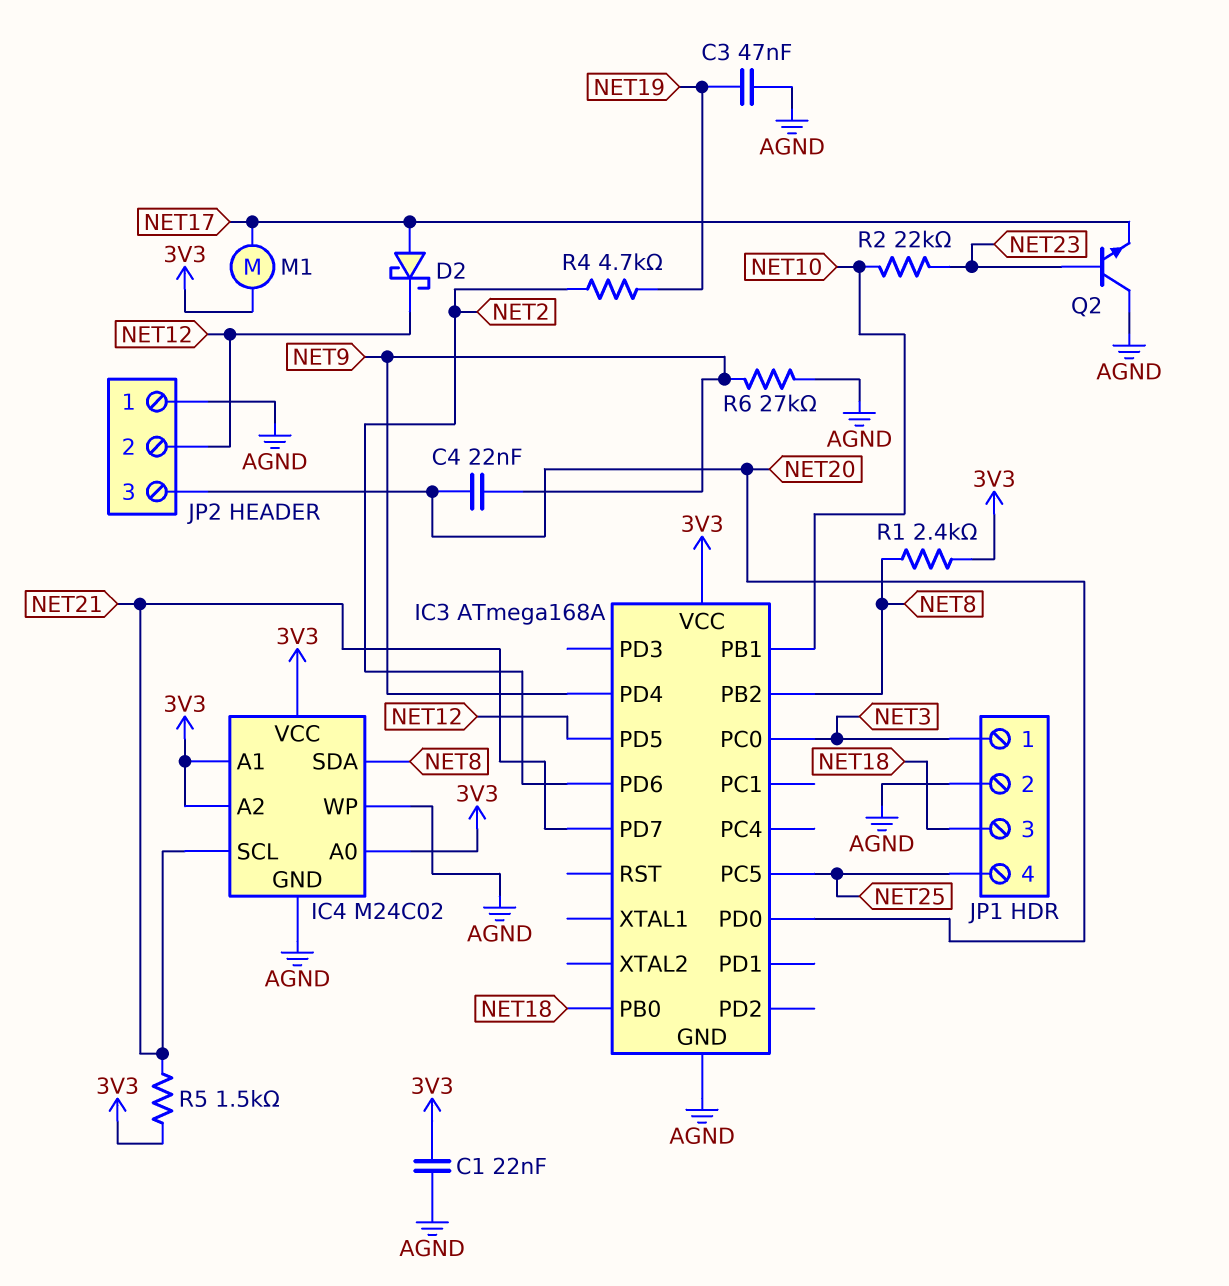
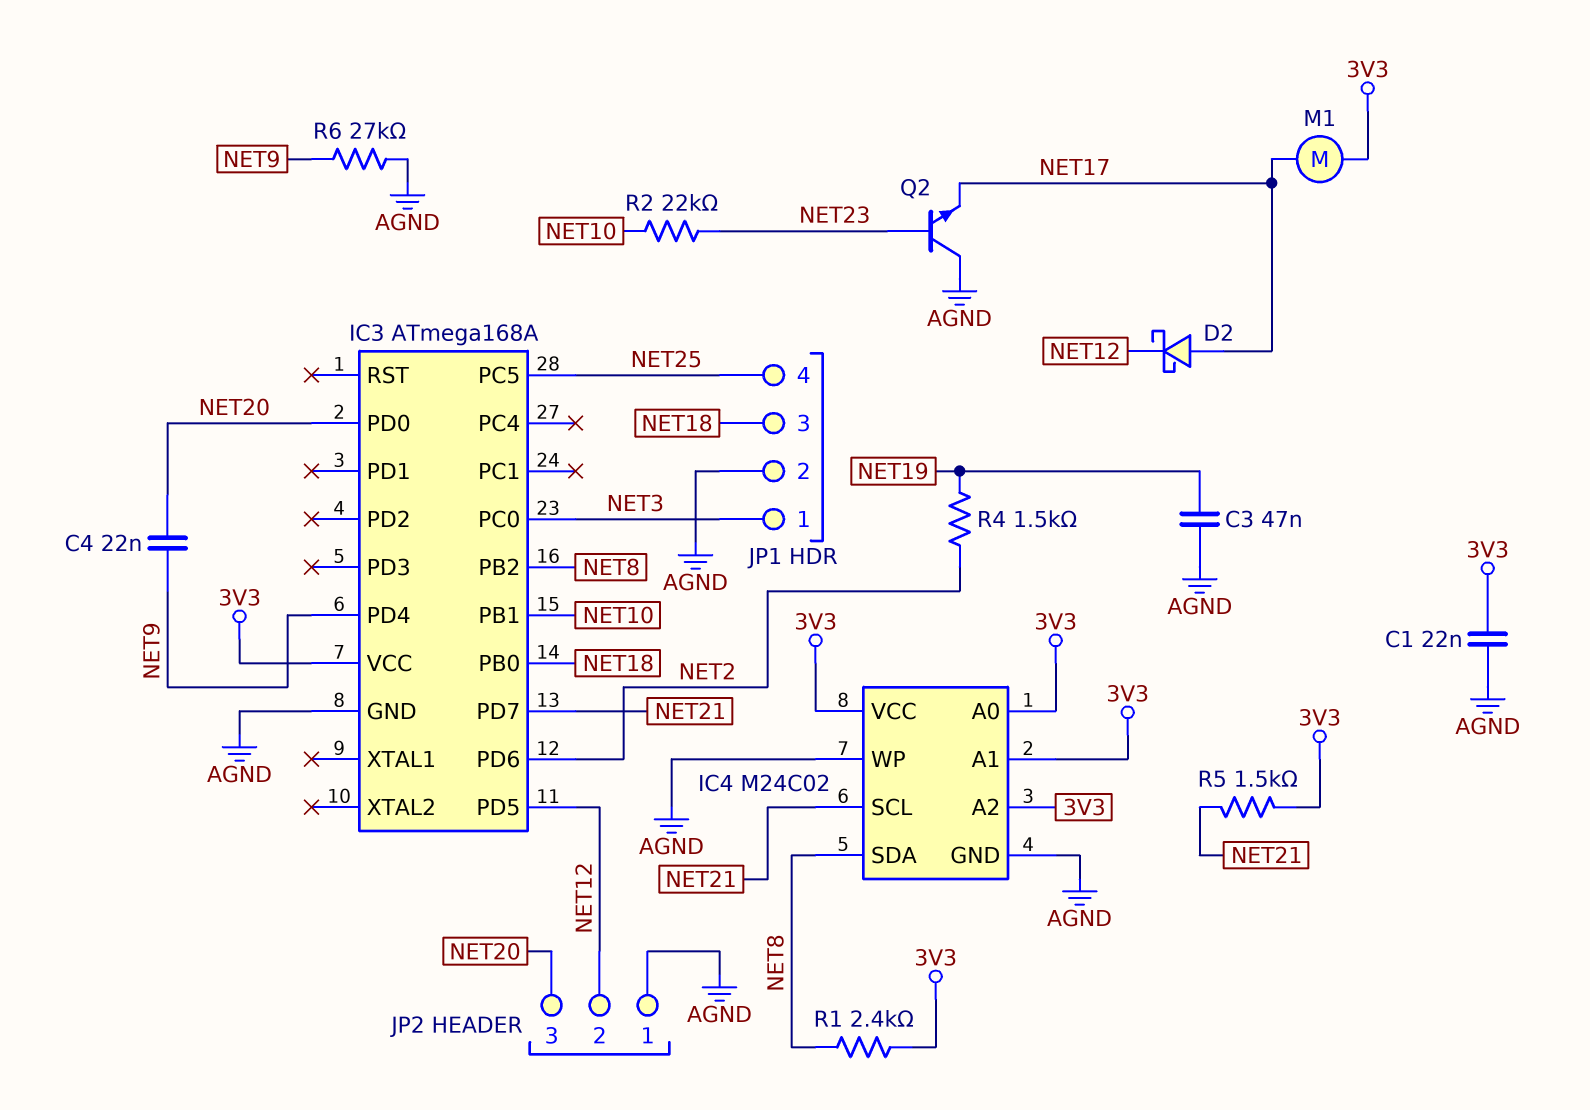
R4: 4.7k (NET2, NET19) -> 1.5k (NET2, NET19)

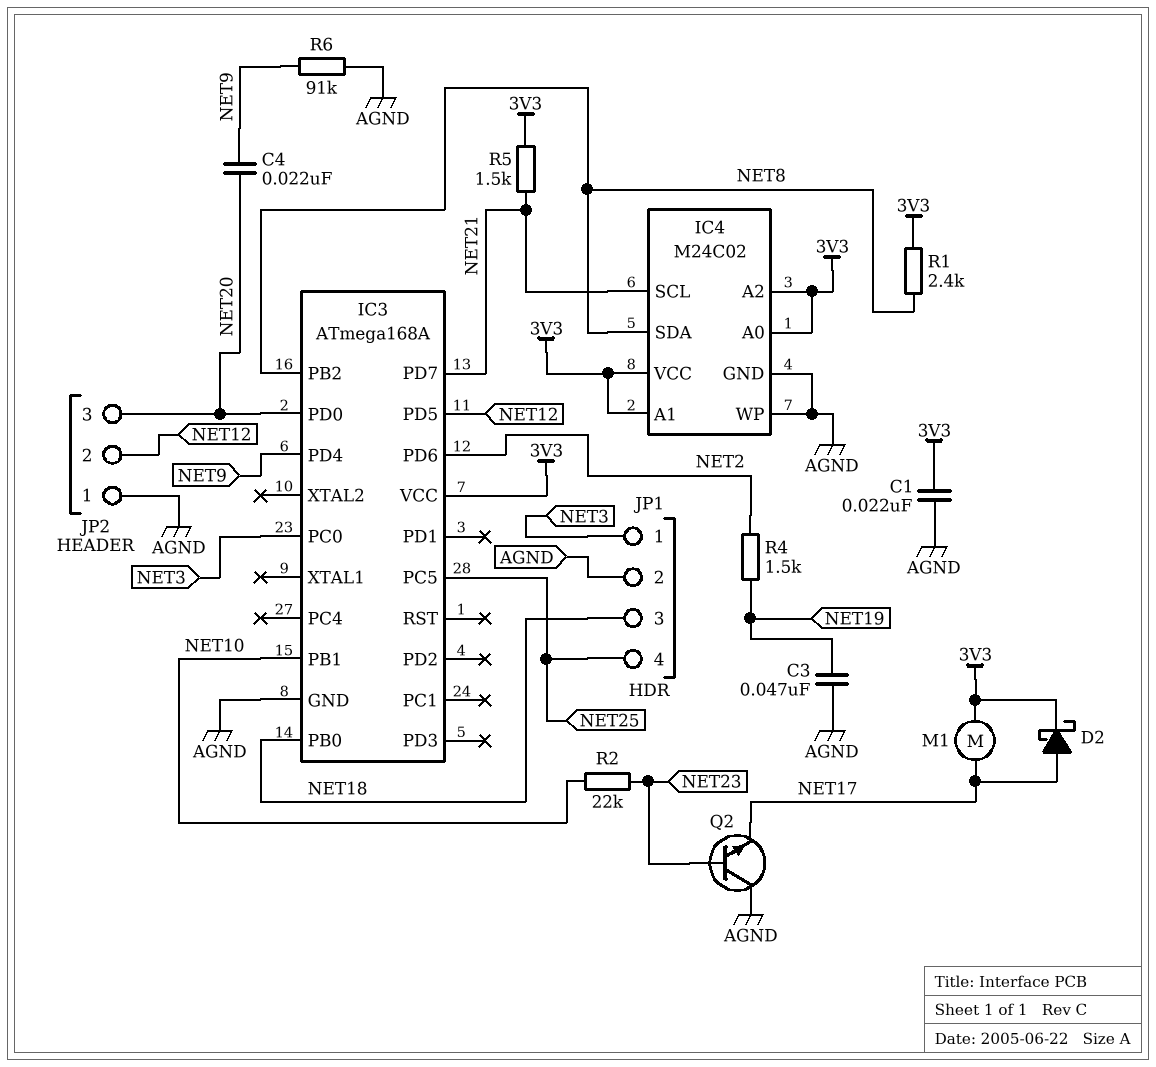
D2: schottky (A NET17, K NET12) -> schottky (A NET17, K 3V3)
R6: 27k (AGND, NET9) -> 91k (AGND, NET9)

